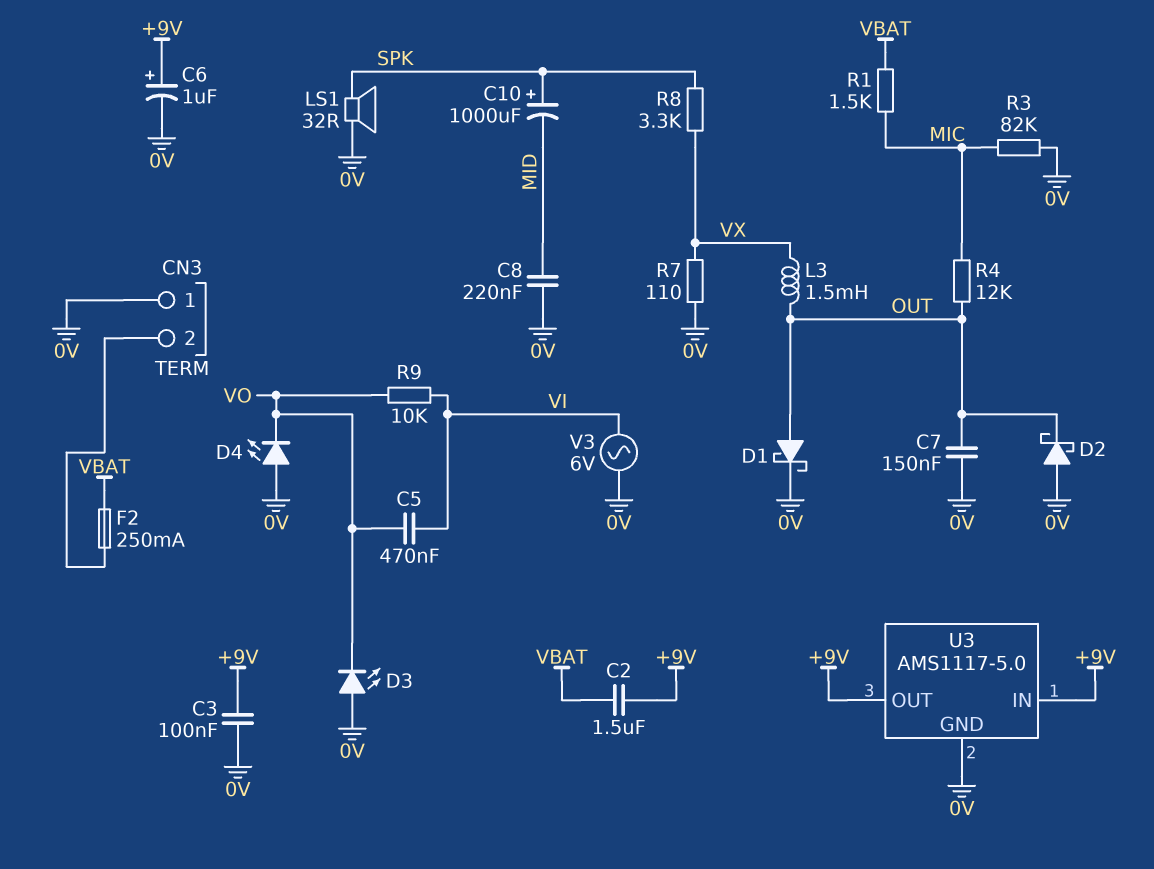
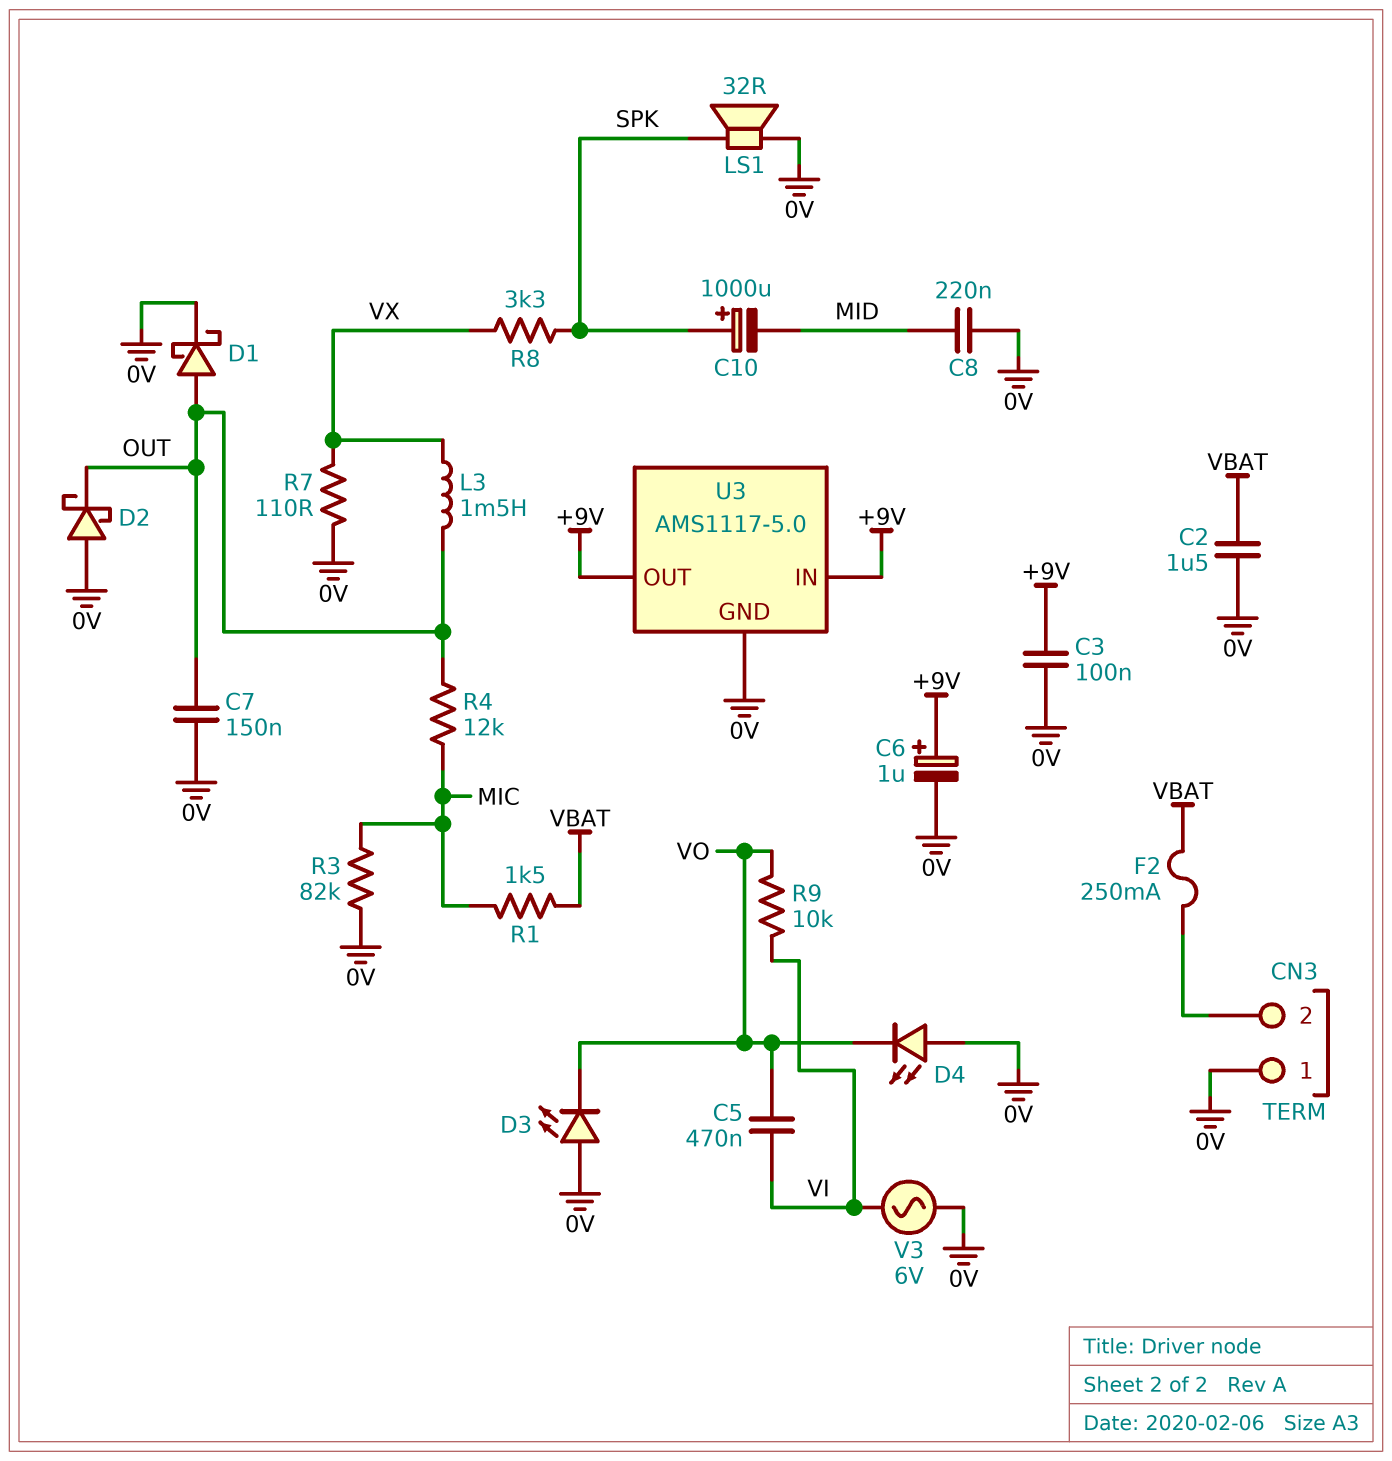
C2: 1.5uF (+9V, VBAT) -> 1.5uF (0V, VBAT)

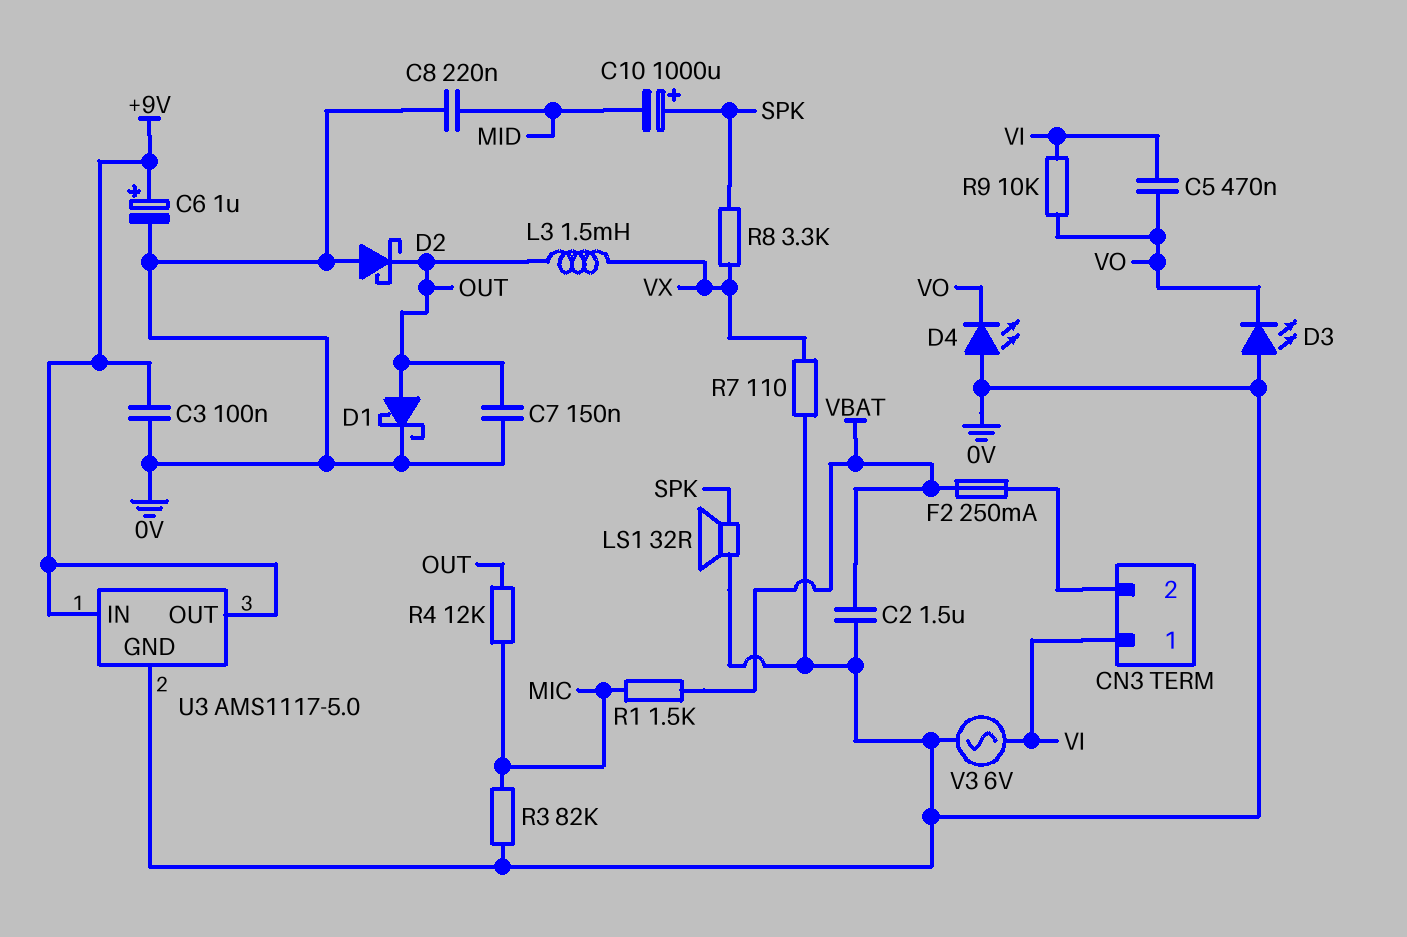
CN3 pin 1: 0V -> VI

